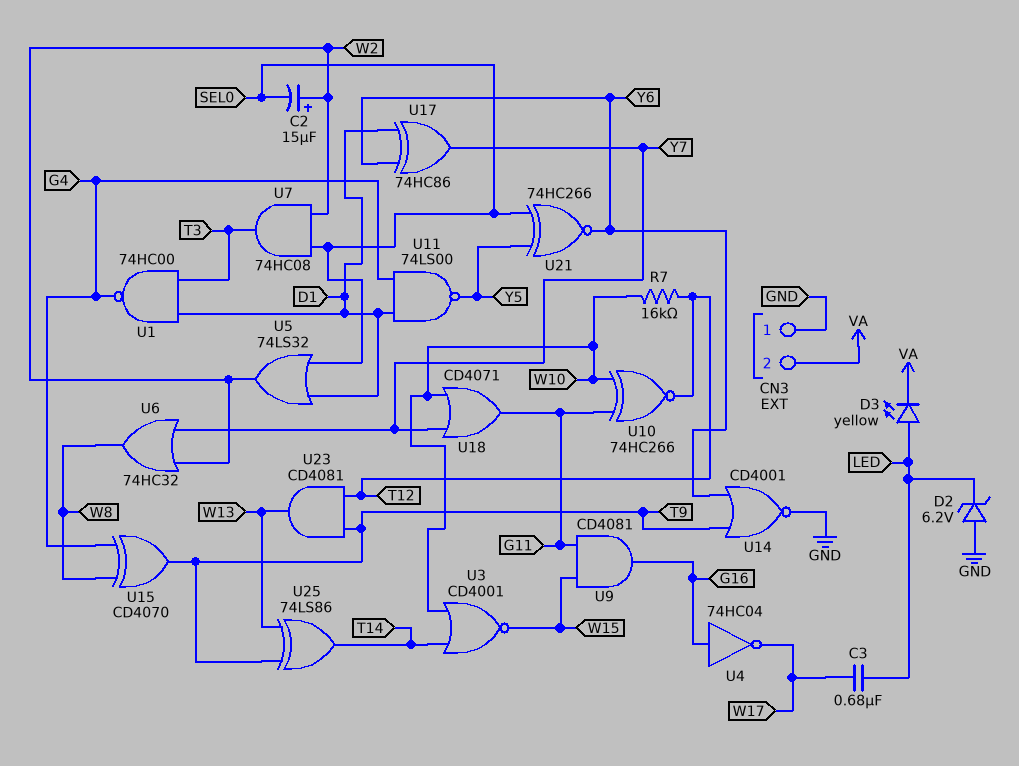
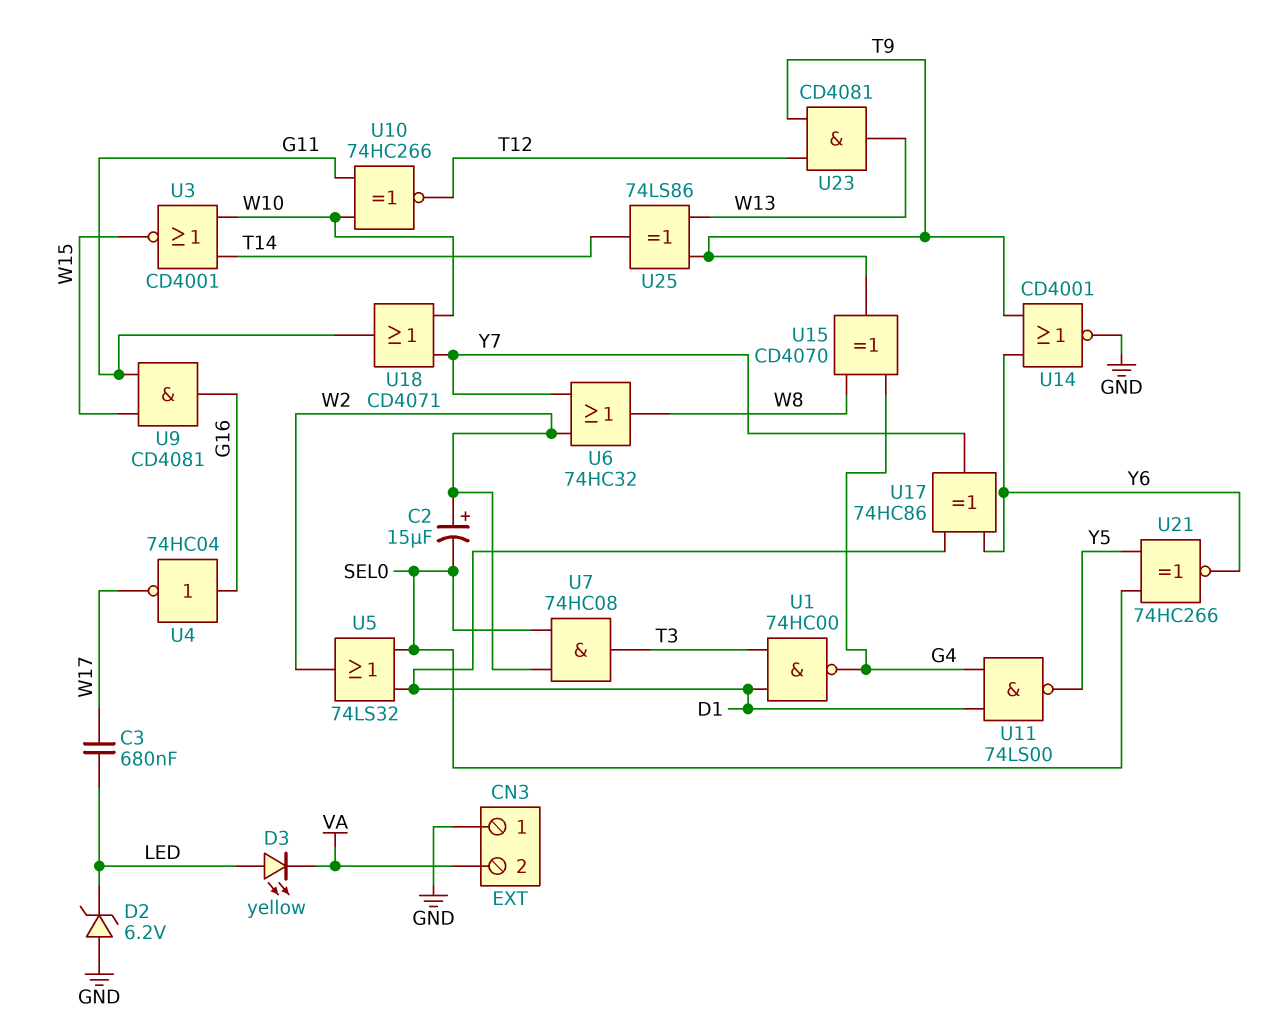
R7: 16k (T12, W10) -> none

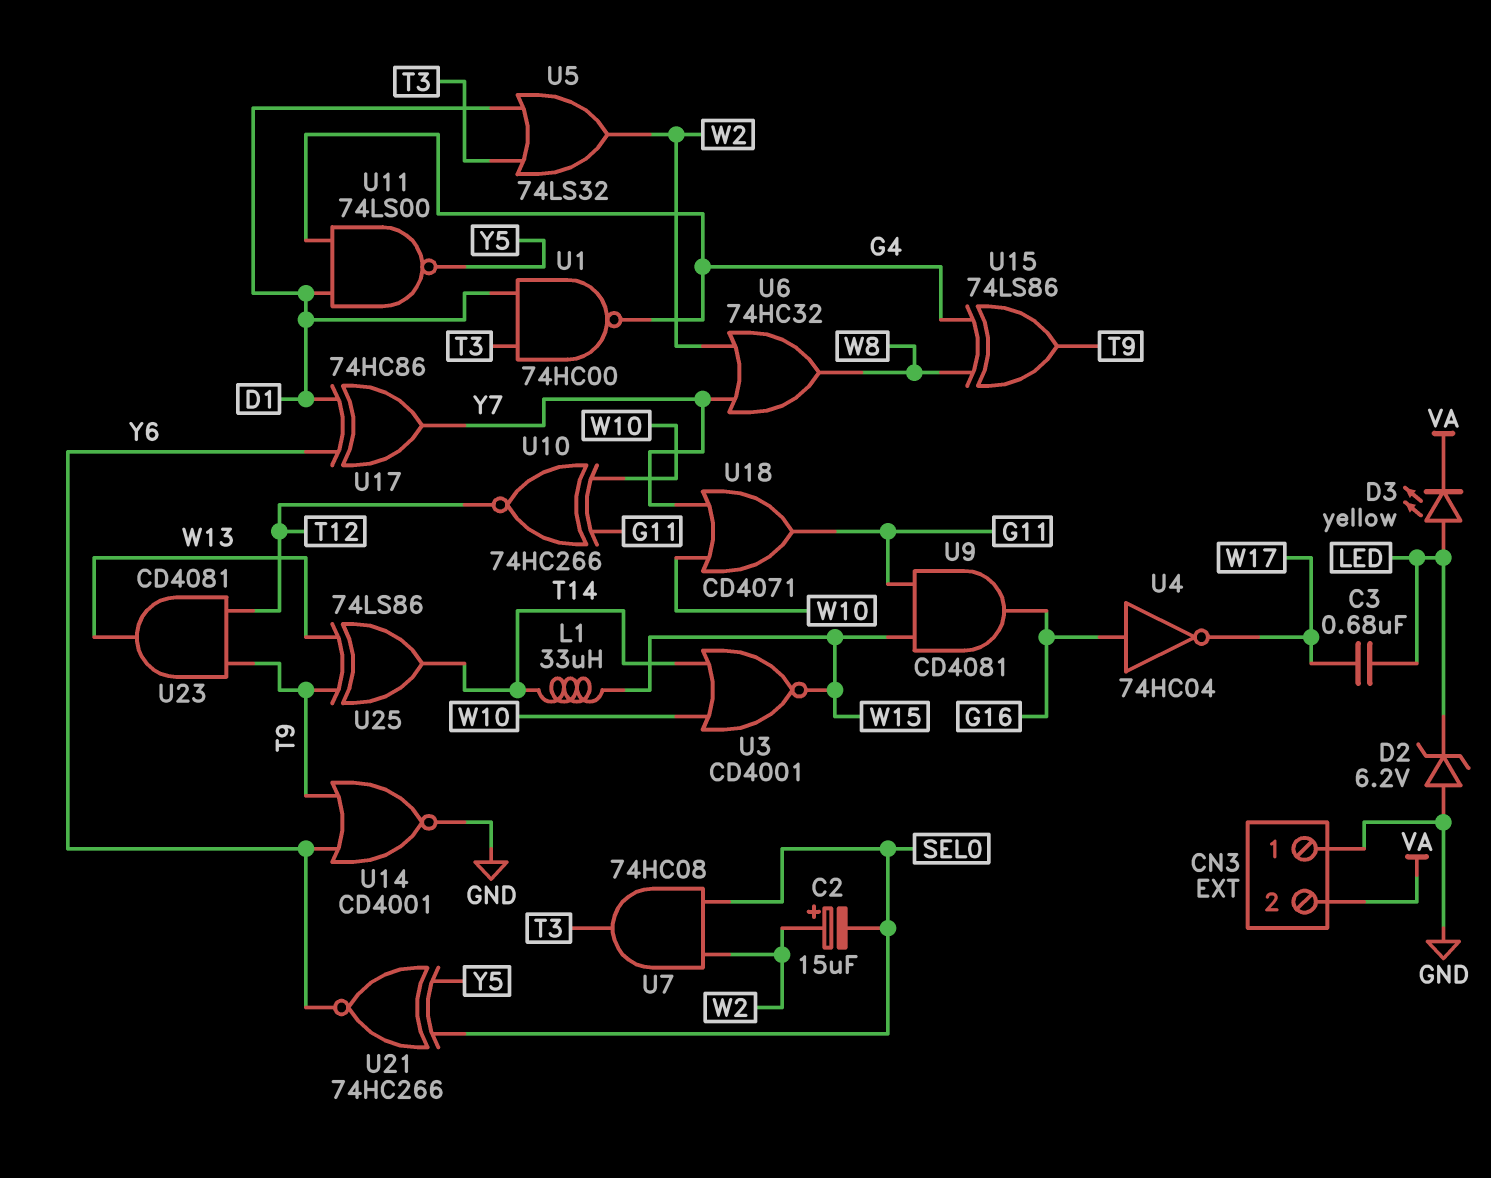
L1: none -> 33uH (T14, W15)
U5: OR 74LS32 (in D1, in SEL0, out W2) -> OR 74LS32 (in D1, in T3, out W2)
U15: XOR CD4070 (in G4, in W8, out T9) -> XOR 74LS86 (in G4, in W8, out T9)

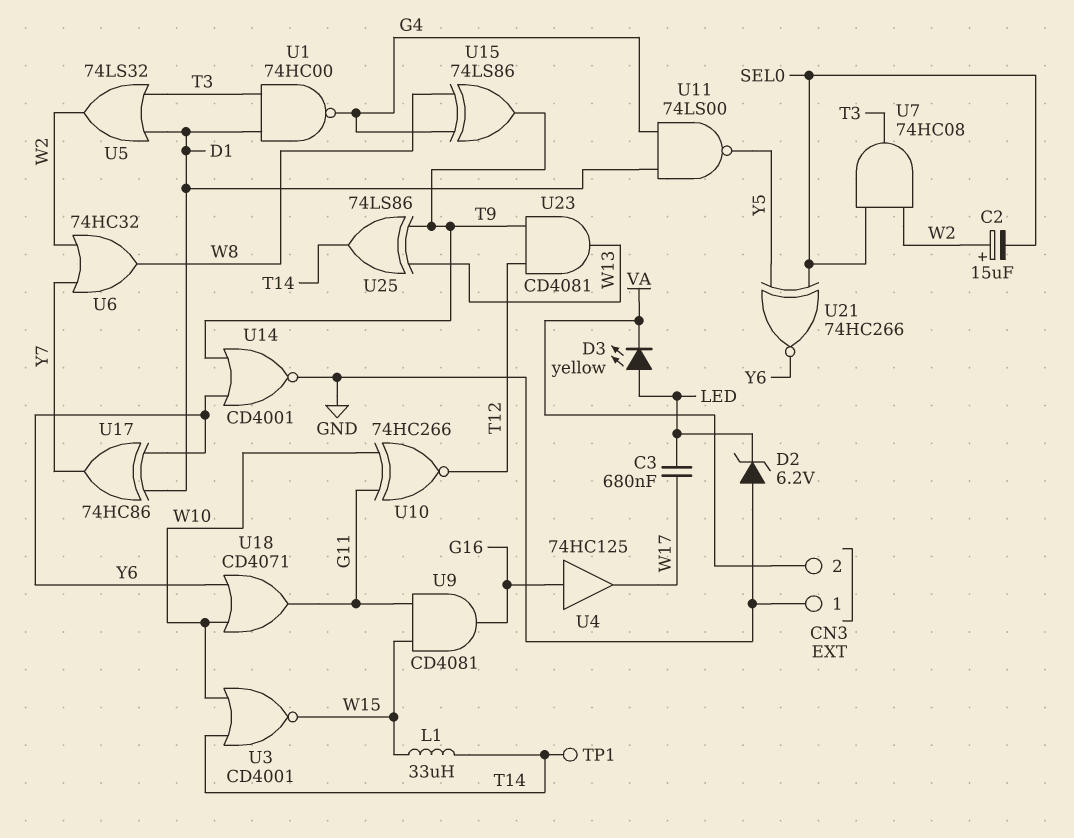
TP1: none -> test point (T14)
U4: NOT 74HC04 (in G16, out W17) -> buffer 74HC125 (in G16, out W17)
U18: OR CD4071 (in W10, in Y7, out G11) -> OR CD4071 (in W10, in Y6, out G11)

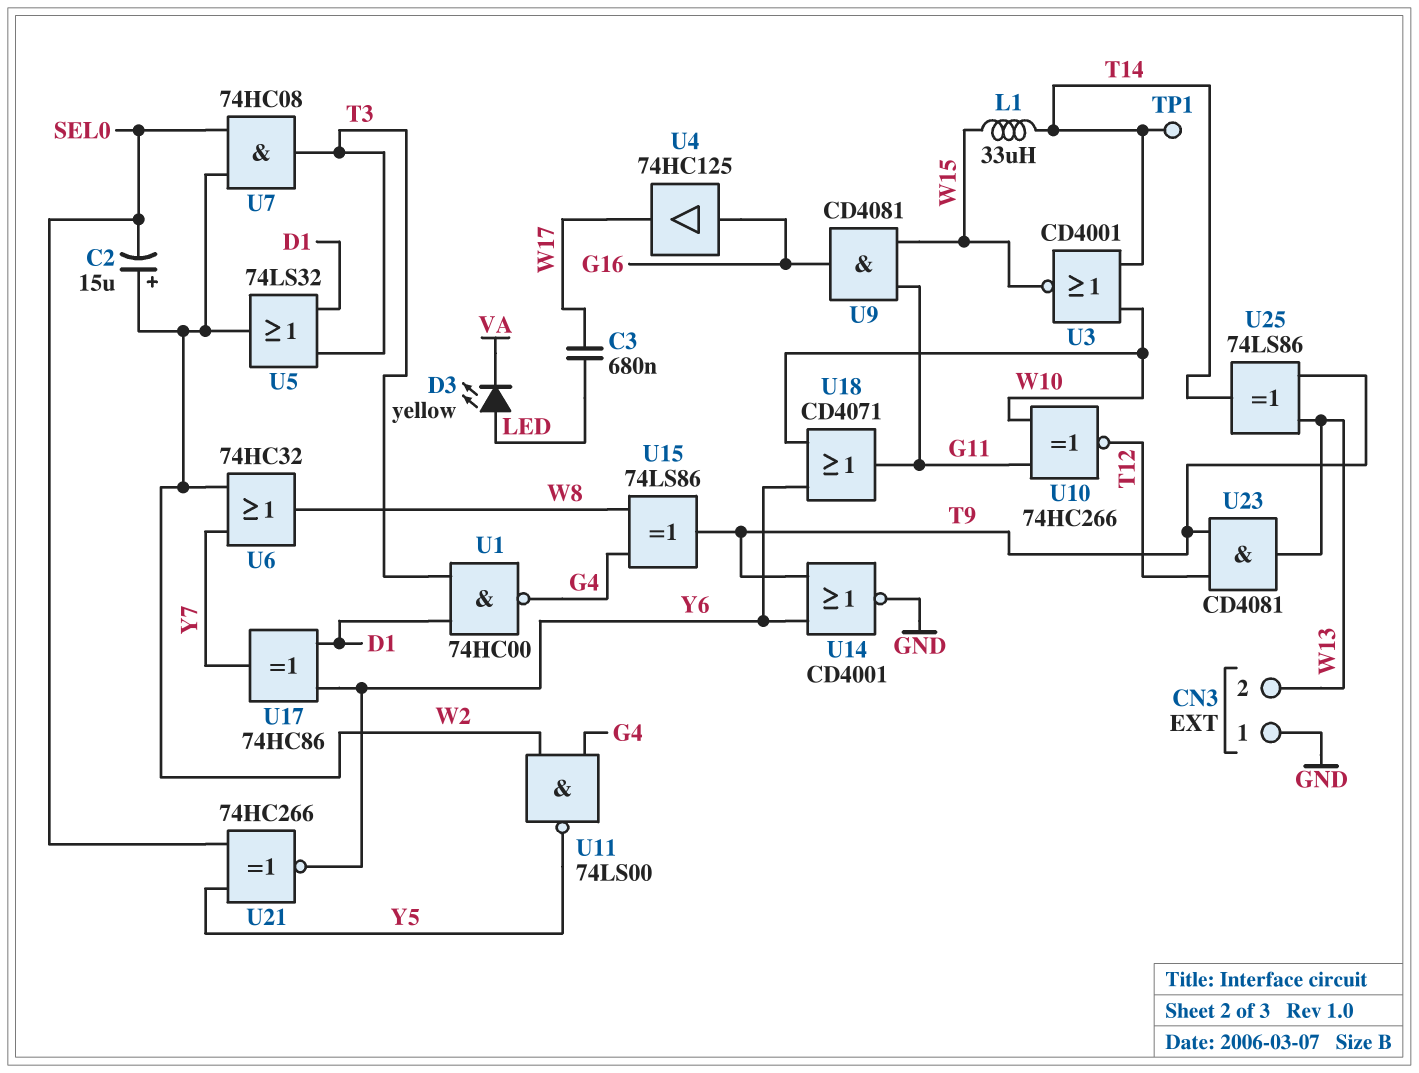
CN3 pin 2: VA -> W13
D2: zener 6.2V (A GND, K LED) -> none
U11: NAND 74LS00 (in D1, in G4, out Y5) -> NAND 74LS00 (in G4, in W2, out Y5)

